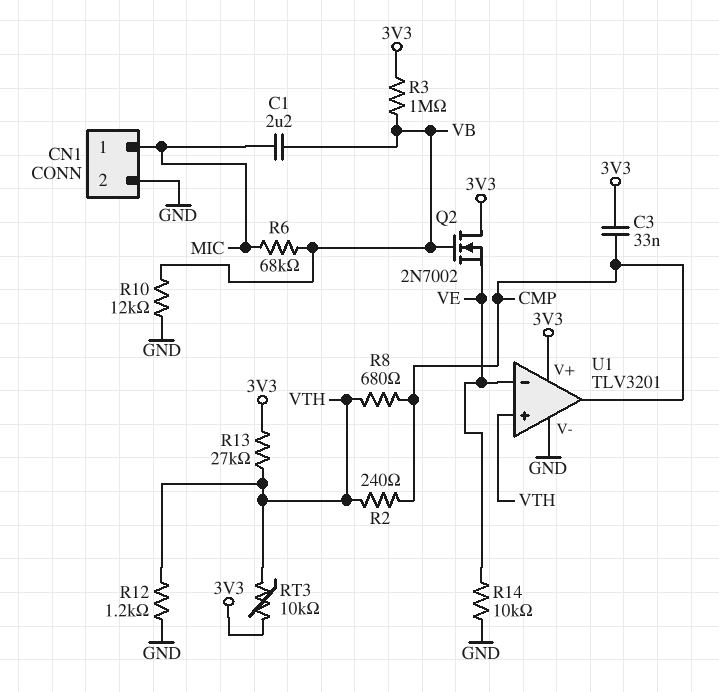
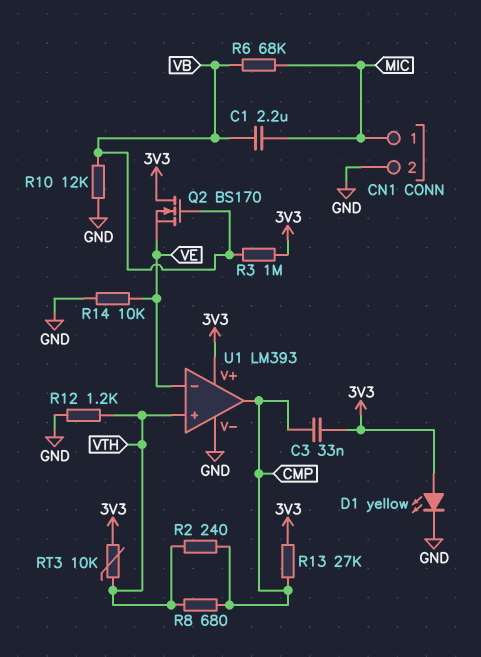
D1: none -> LED yellow (A 3V3, K GND)
Q2: NMOS 2N7002 (G VB, D 3V3, S VE) -> NMOS BS170 (G VB, D 3V3, S VE)
R13: 27k (3V3, VTH) -> 27k (3V3, CMP)
U1: TLV3201 -> LM393

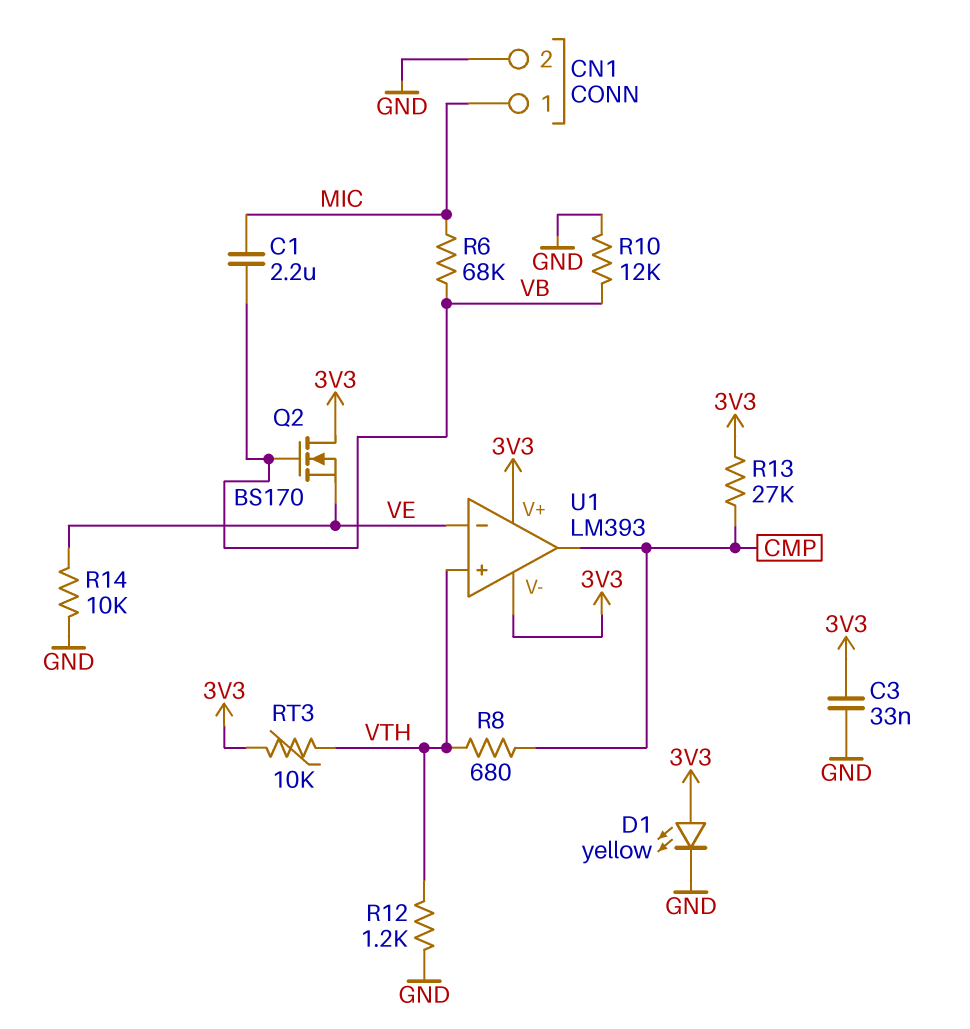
C3: 33nF (3V3, CMP) -> 33nF (3V3, GND)
R2: 240 (CMP, VTH) -> none
R3: 1M (3V3, VB) -> none
U1 pin V-: GND -> 3V3

